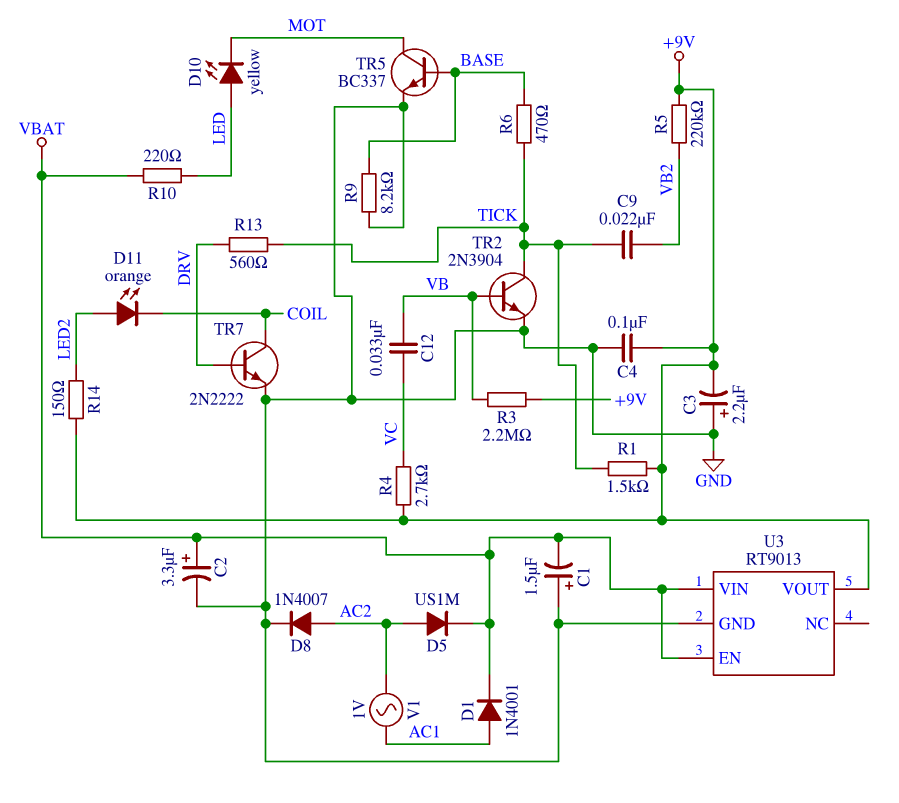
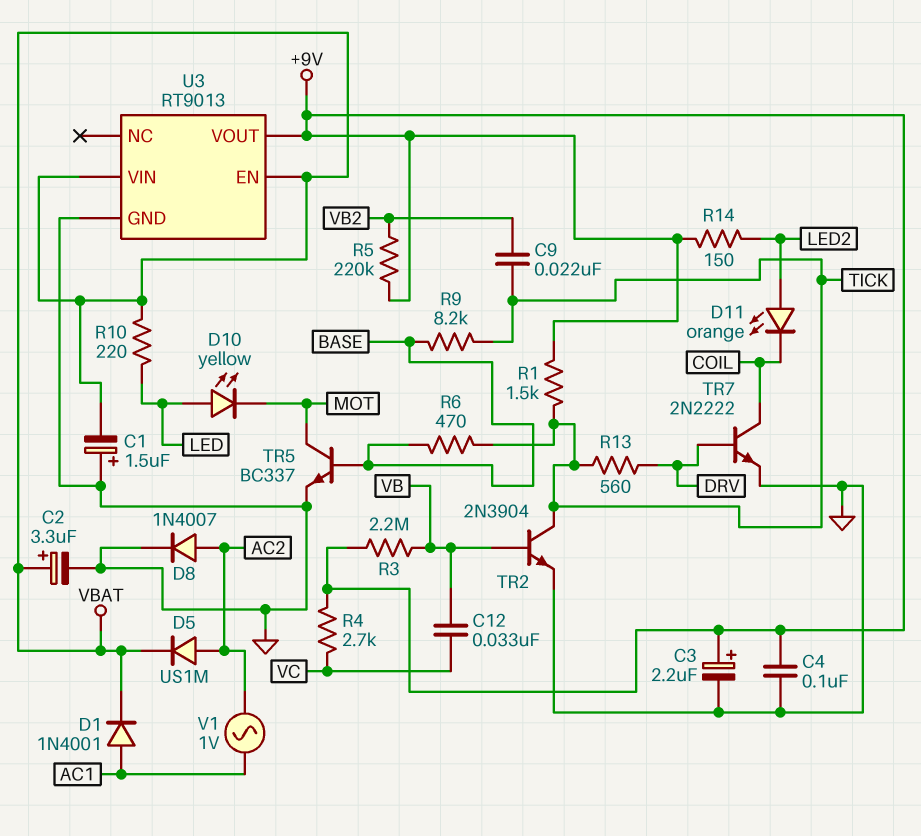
C3: 2.2uF (plus GND, minus +9V) -> 2.2uF (plus +9V, minus GND)
R9: 8.2k (BASE, GND) -> 8.2k (BASE, TICK)

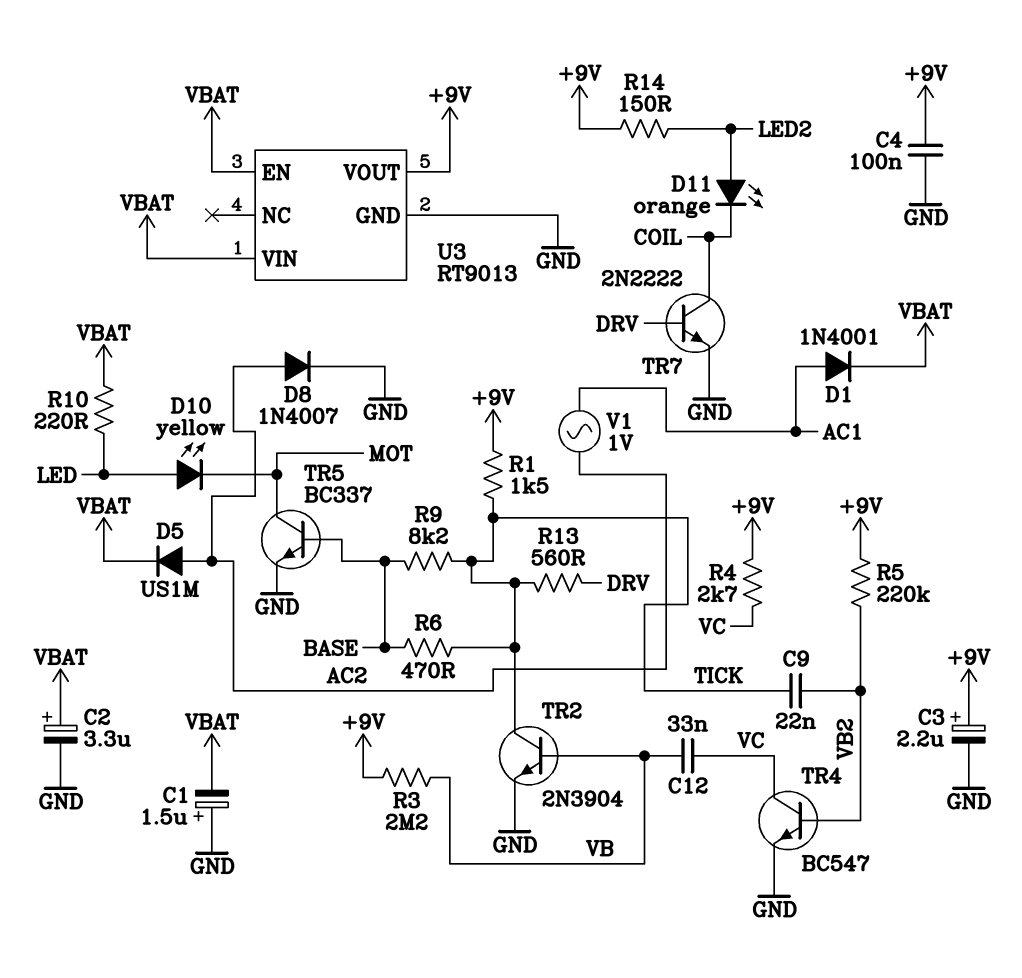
TR4: none -> NPN BC547 (B VB2, C VC, E GND)

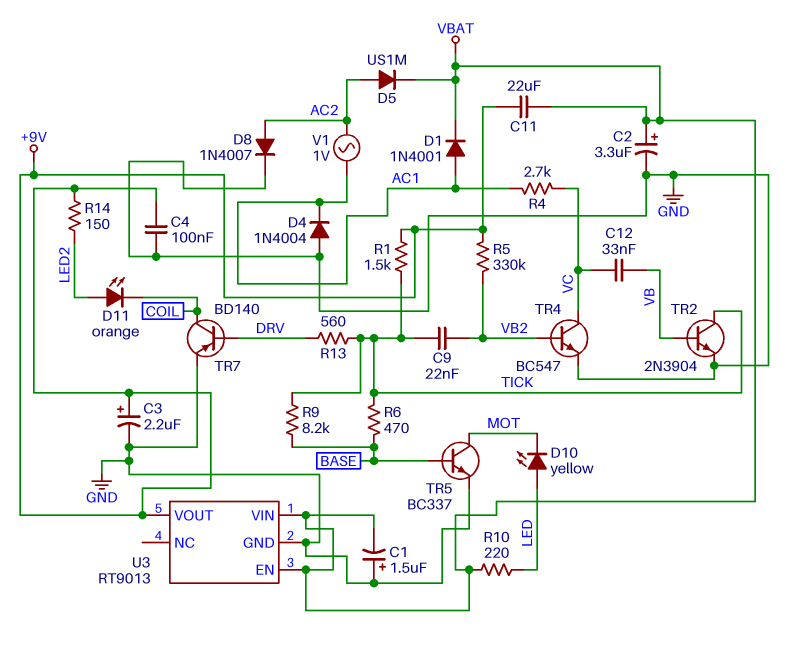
C11: none -> 22uF (+9V, VBAT)
D4: none -> diode 1N4004 (A GND, K AC1)
R3: 2.2M (+9V, VB) -> none
R4: 2.7k (+9V, VC) -> 2.7k (AC1, VC)
R5: 220k (+9V, VB2) -> 330k (+9V, VB2)
TR7: NPN 2N2222 (B DRV, C COIL, E GND) -> PNP BD140 (B DRV, C COIL, E GND)

